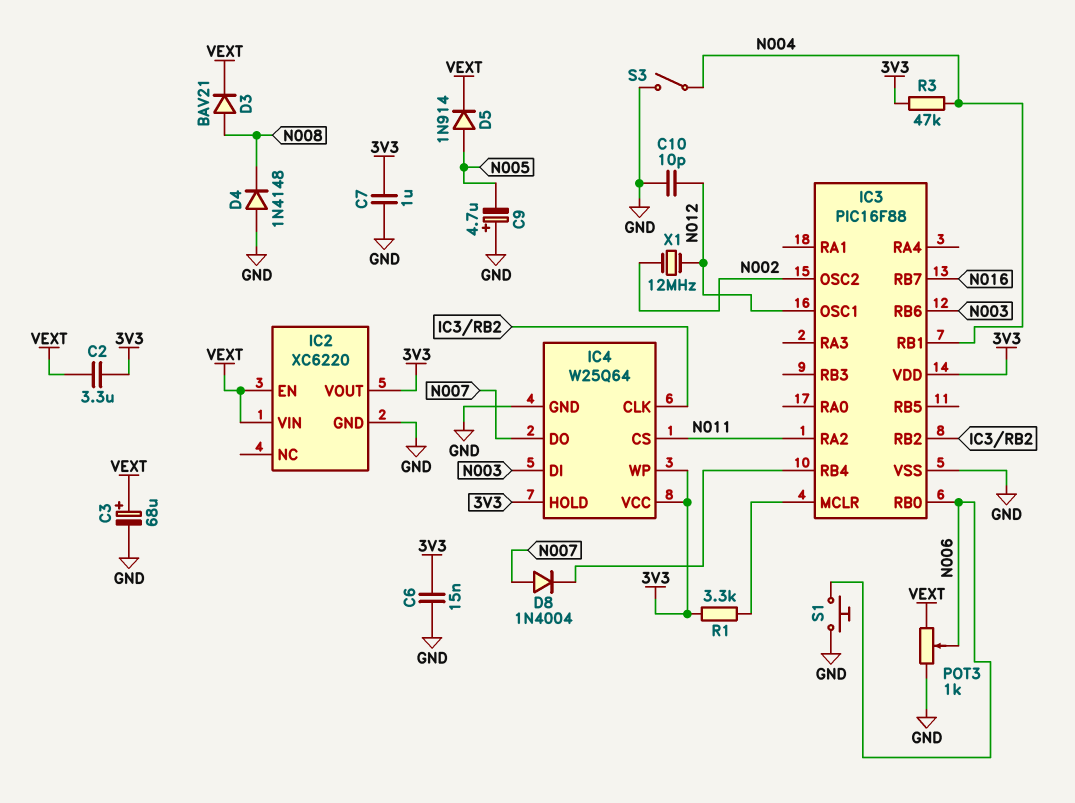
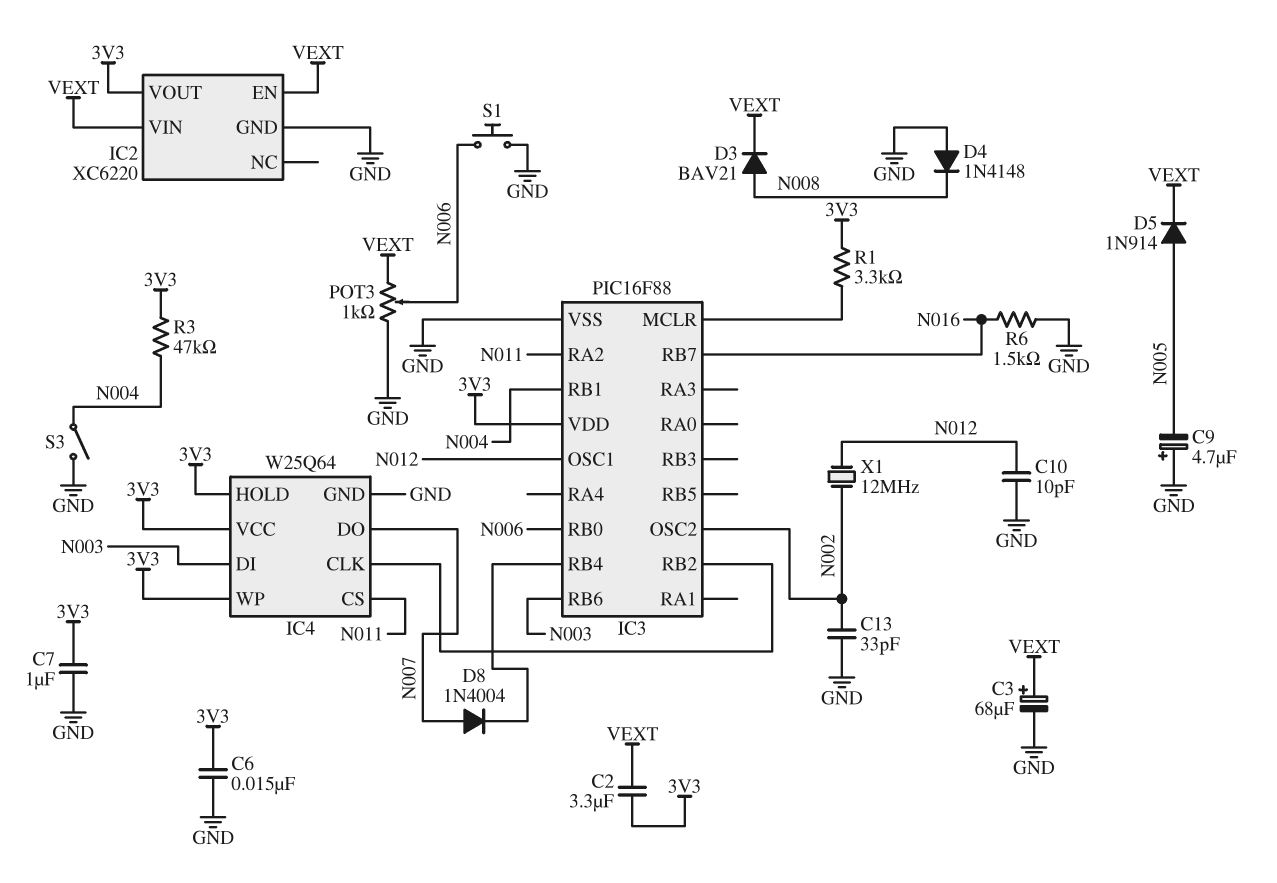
C13: none -> 33pF (GND, N002)
R6: none -> 1.5k (GND, N016)

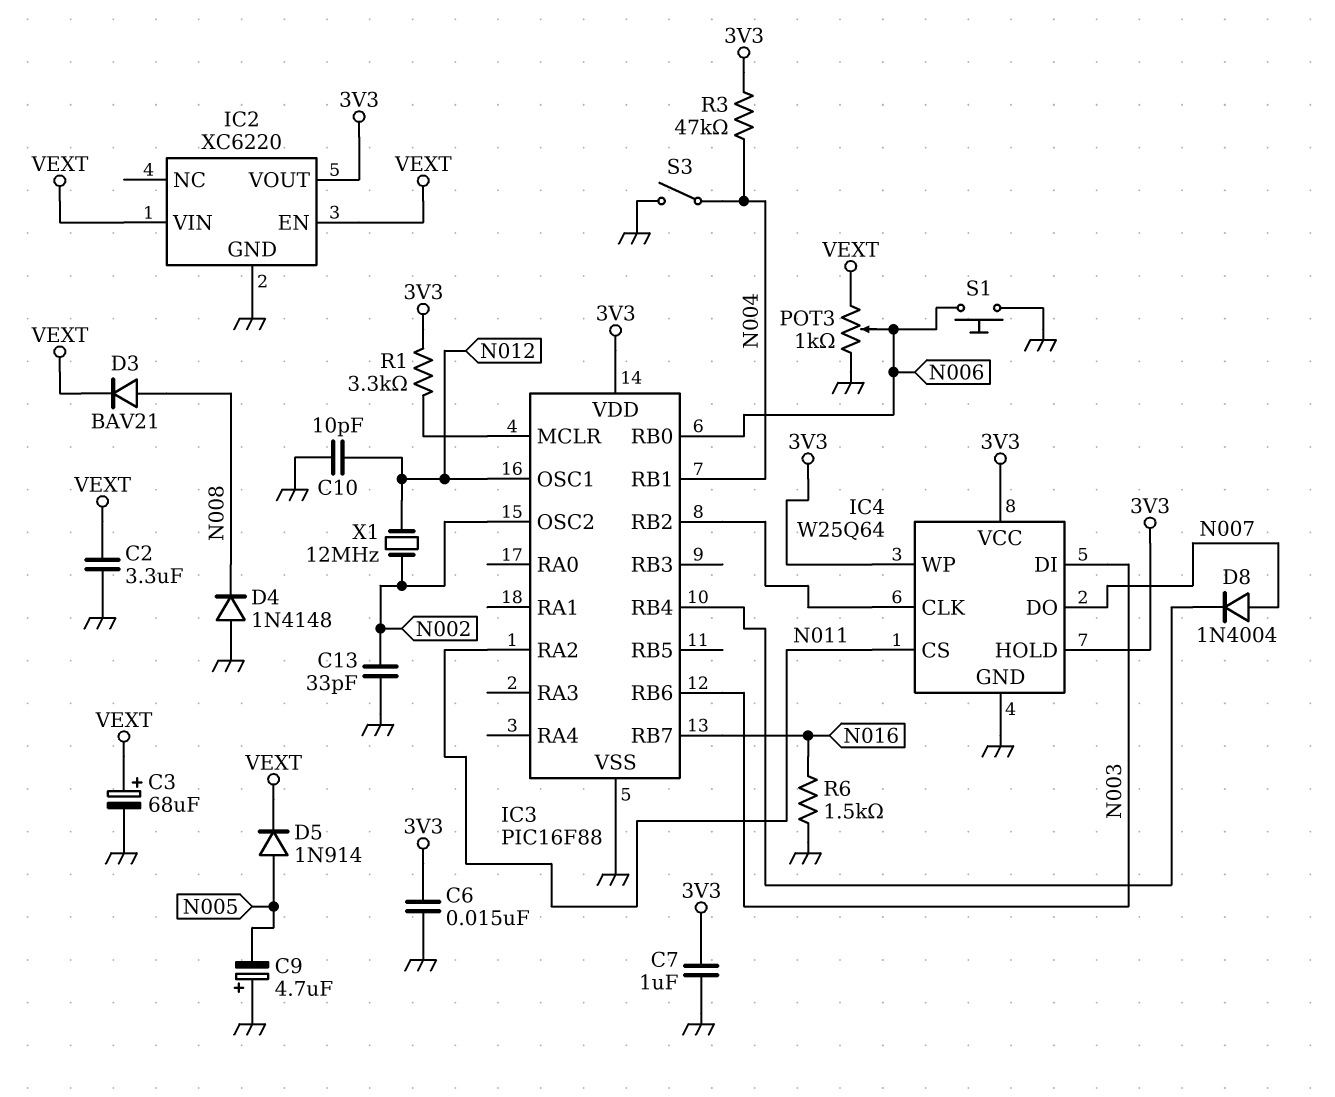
C2: 3.3uF (3V3, VEXT) -> 3.3uF (GND, VEXT)

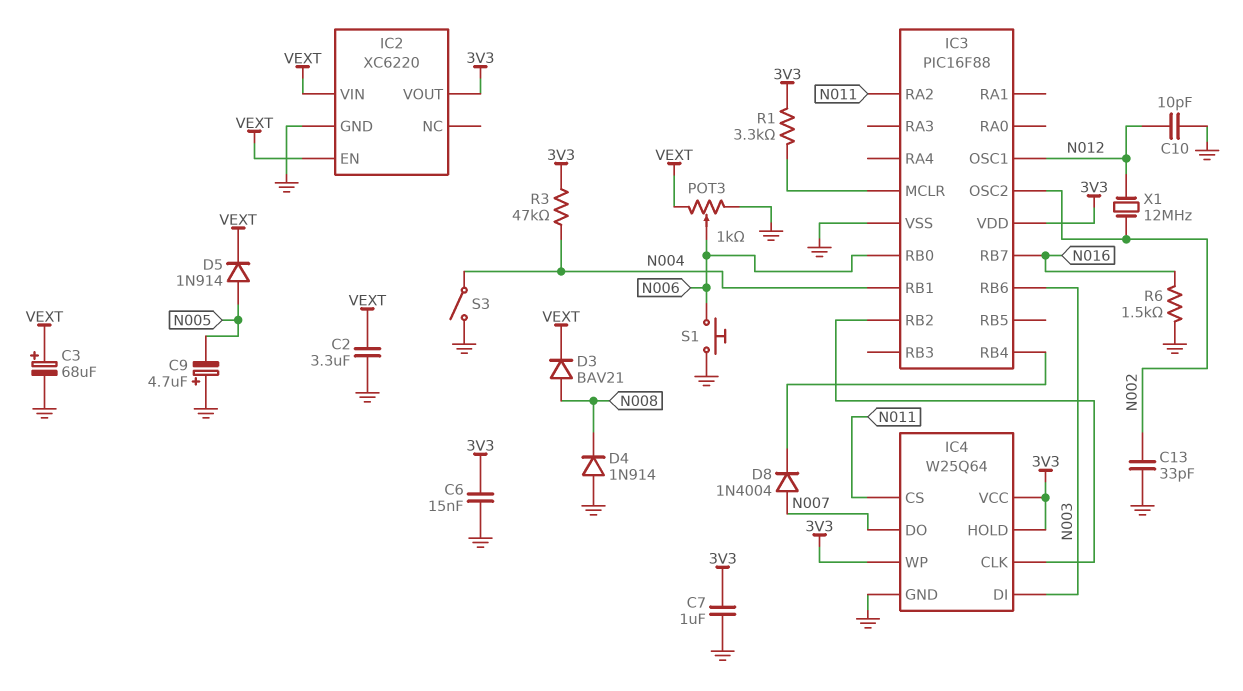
D4: diode 1N4148 (A GND, K N008) -> diode 1N914 (A GND, K N008)

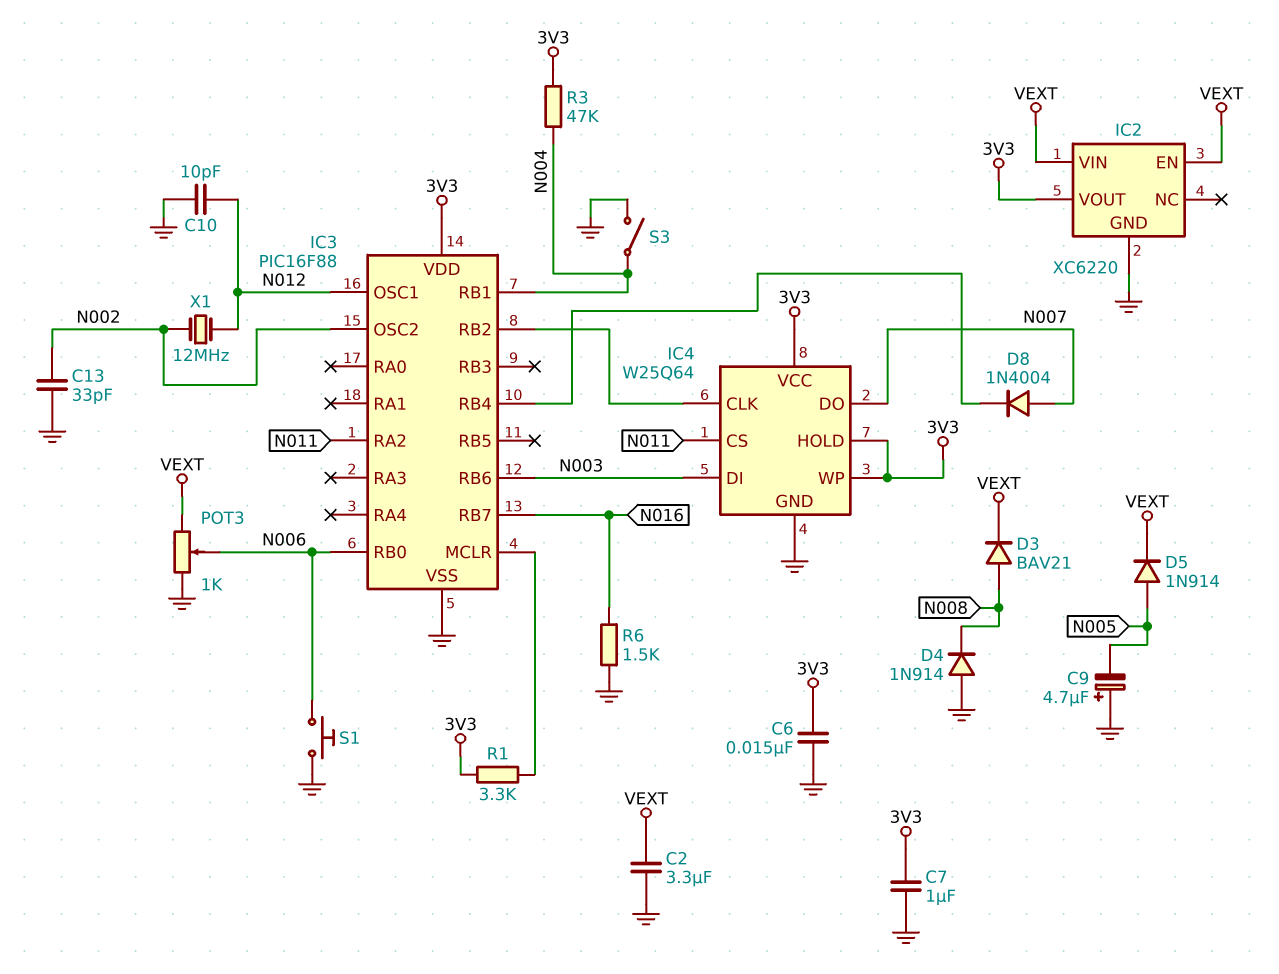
C3: 68uF (plus VEXT, minus GND) -> none

